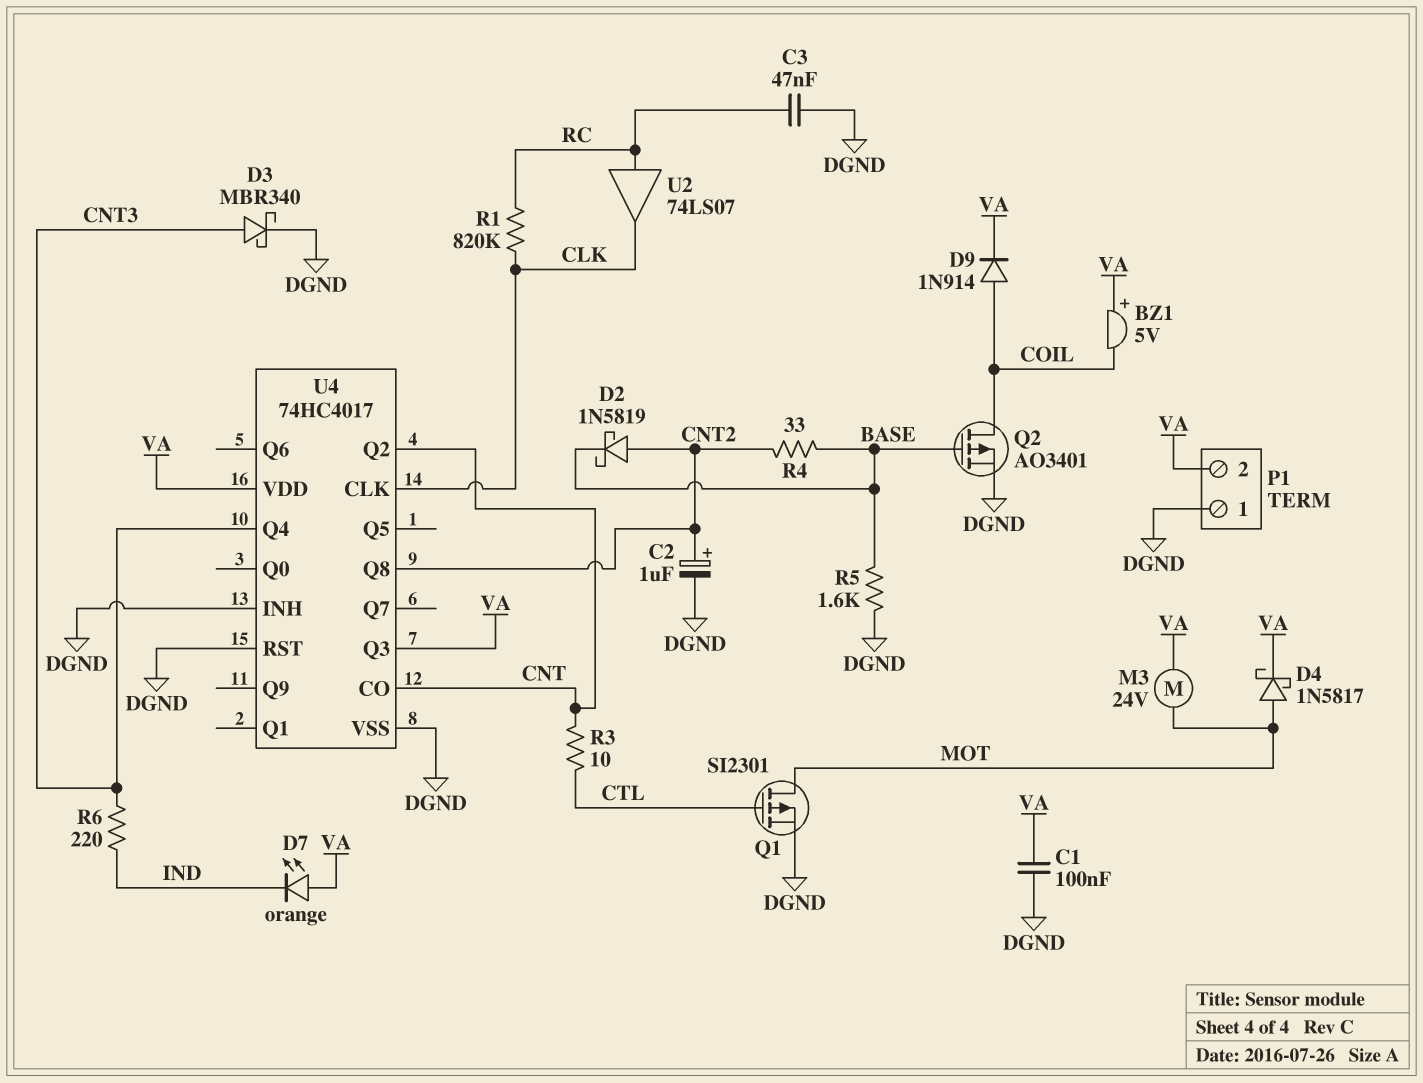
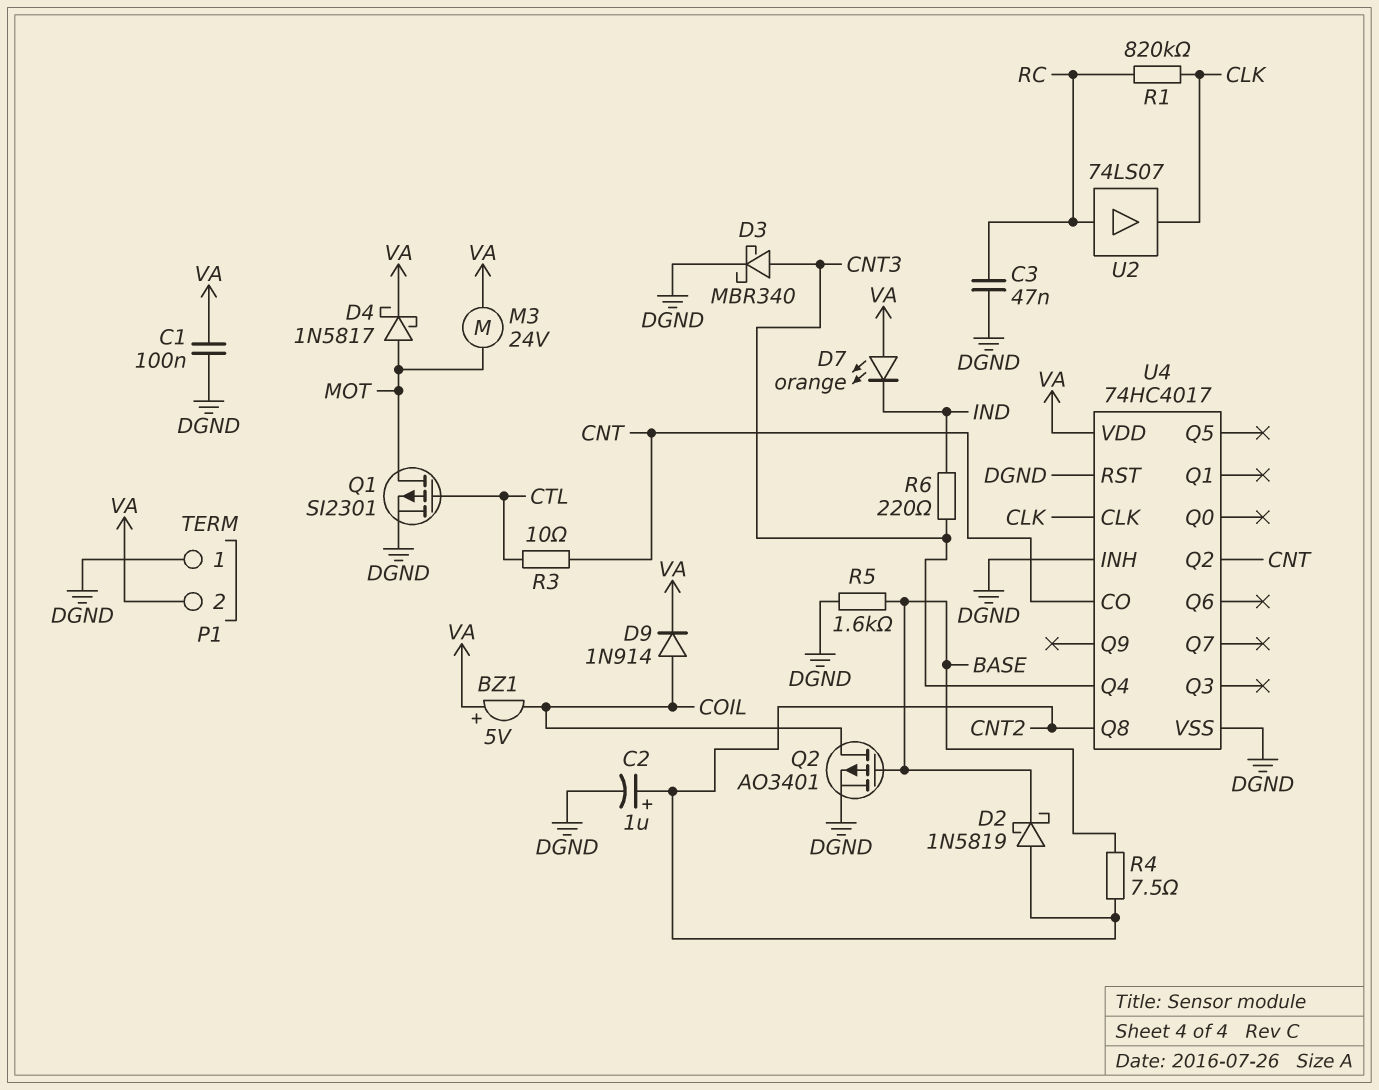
R4: 33 (BASE, CNT2) -> 7.5 (BASE, CNT2)
U4 pin Q3: VA -> none

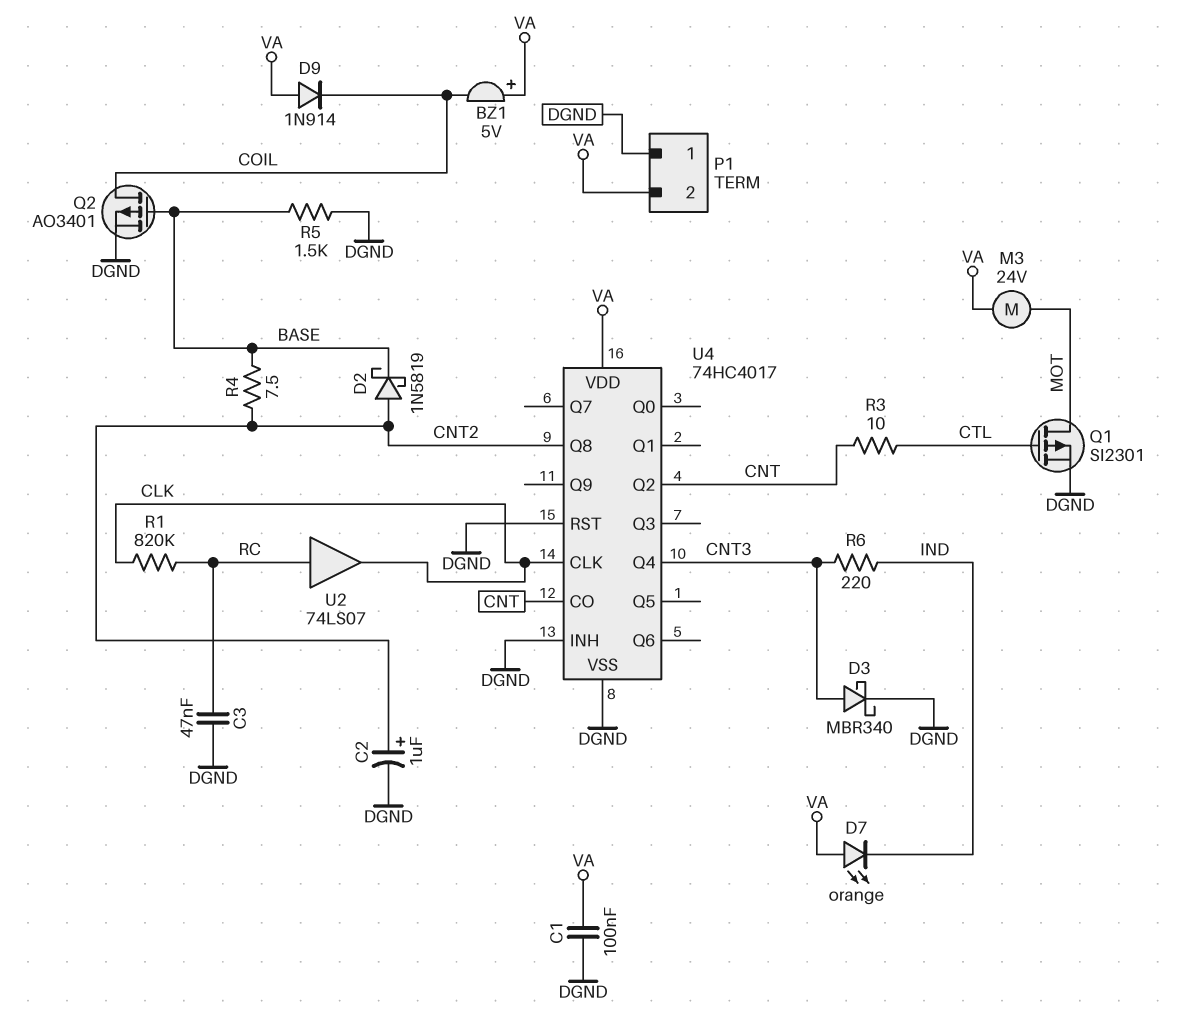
D4: schottky 1N5817 (A MOT, K VA) -> none
D9: diode 1N914 (A COIL, K VA) -> diode 1N914 (A VA, K COIL)
R5: 1.6k (BASE, DGND) -> 1.5k (BASE, DGND)

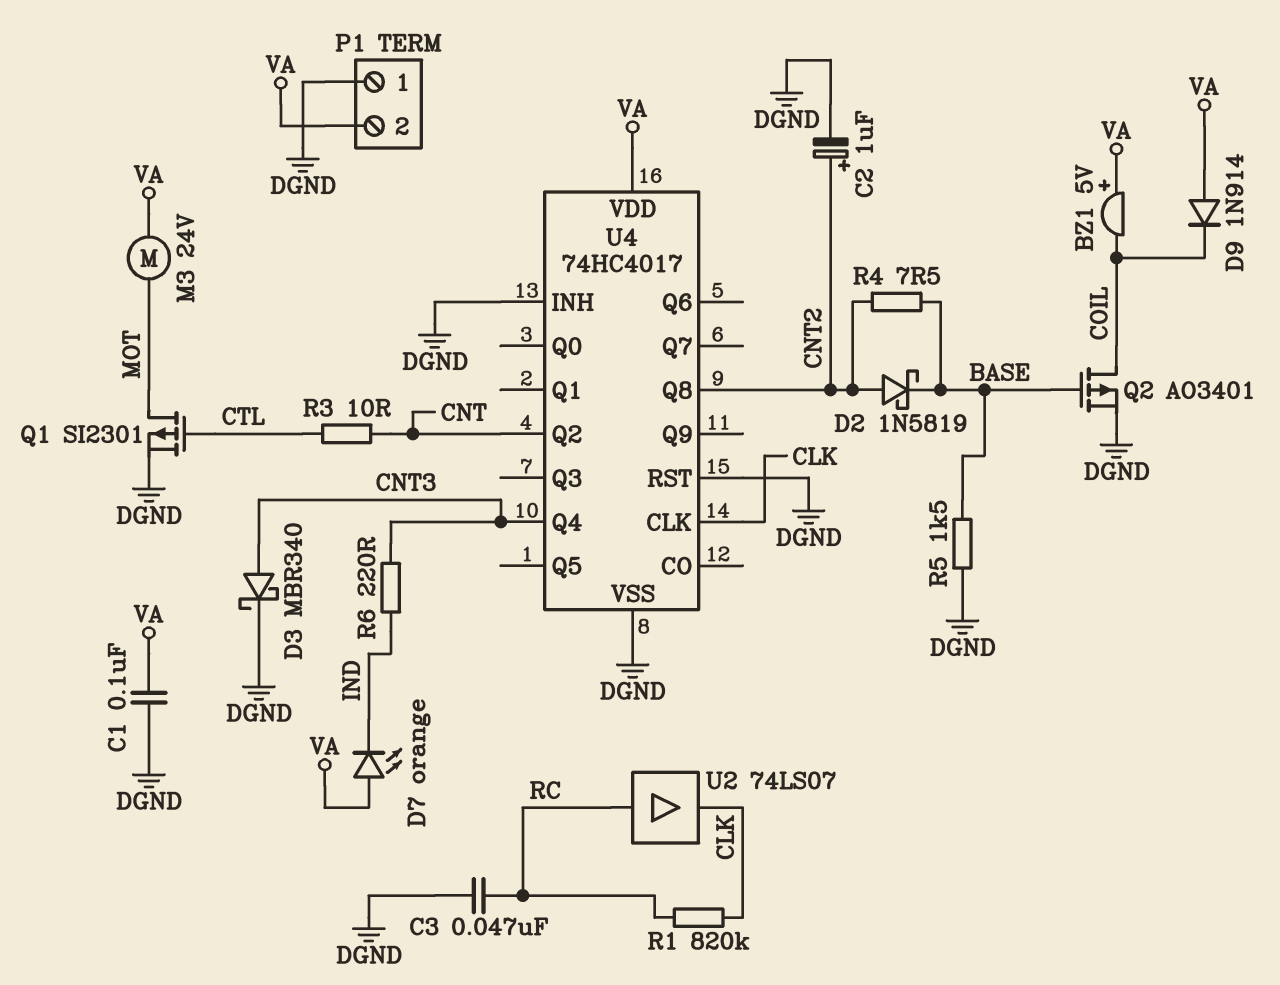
U4 pin CO: CNT -> none

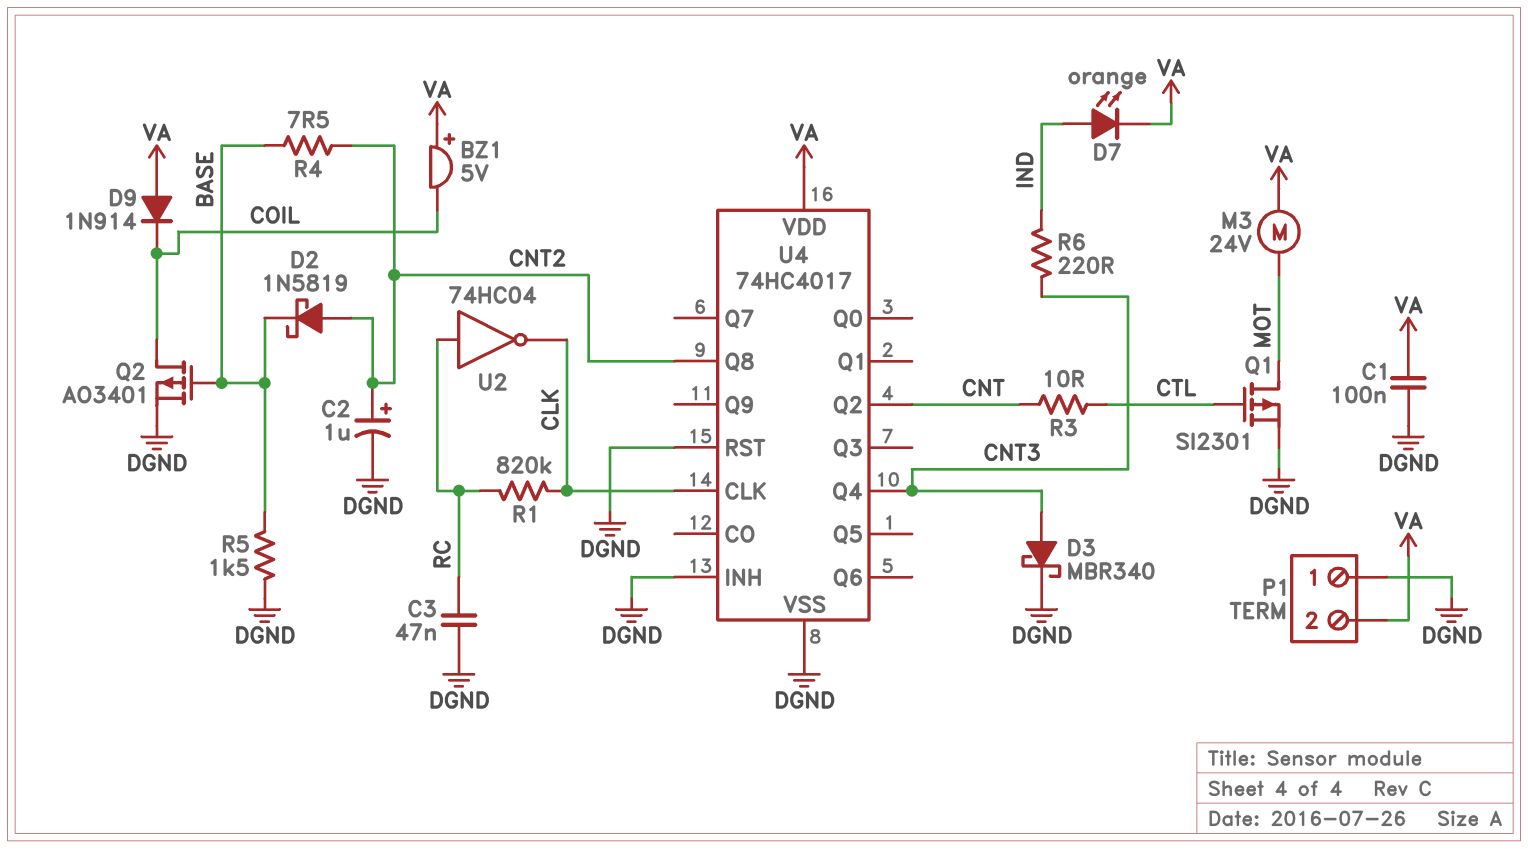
D7: LED orange (A VA, K IND) -> LED orange (A IND, K VA)
U2: buffer 74LS07 (in RC, out CLK) -> NOT 74HC04 (in RC, out CLK)

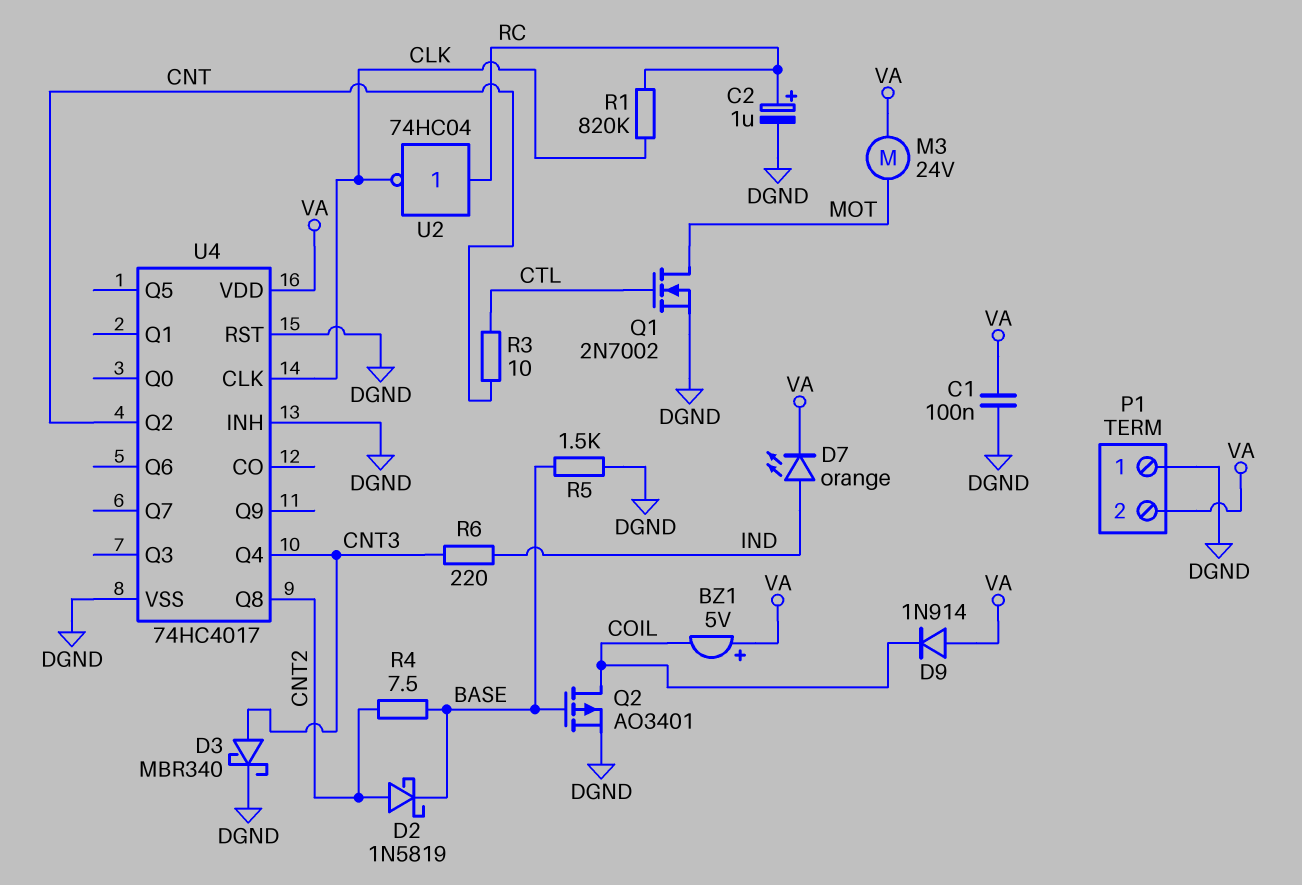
C2: 1uF (plus CNT2, minus DGND) -> 1uF (plus RC, minus DGND)
C3: 47nF (DGND, RC) -> none
Q1: PMOS SI2301 (G CTL, D MOT, S DGND) -> NMOS 2N7002 (G CTL, D MOT, S DGND)

